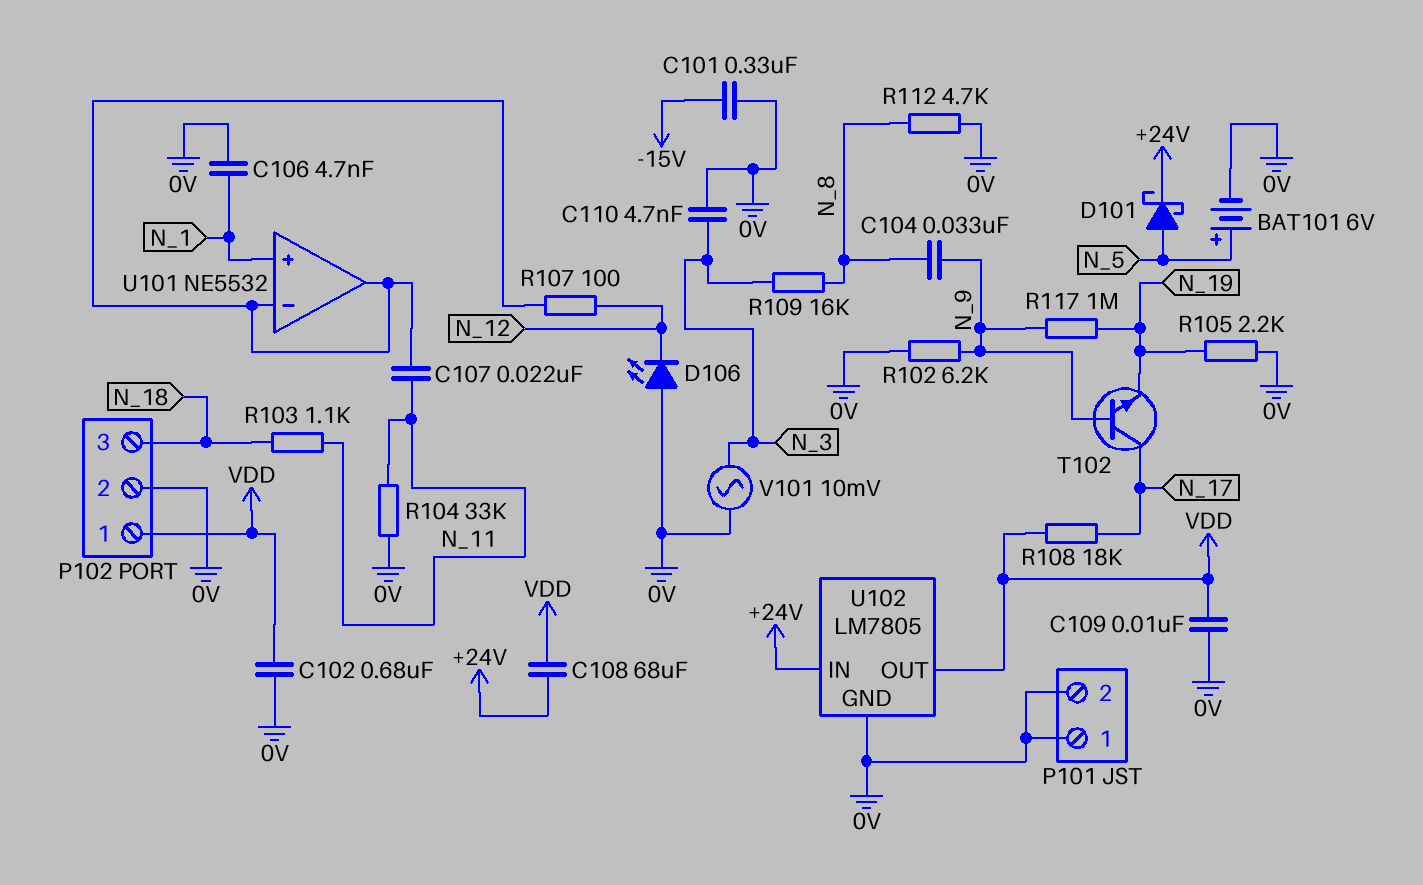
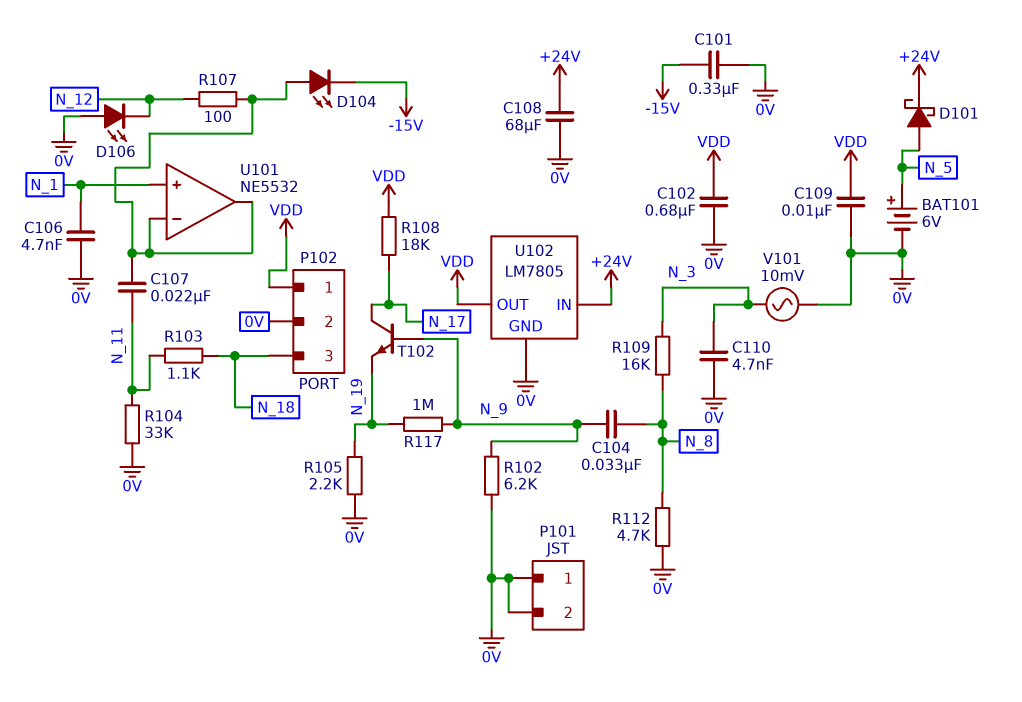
C108: 68uF (+24V, VDD) -> 68uF (+24V, 0V)
D104: none -> LED (A U101/in-, K -15V)

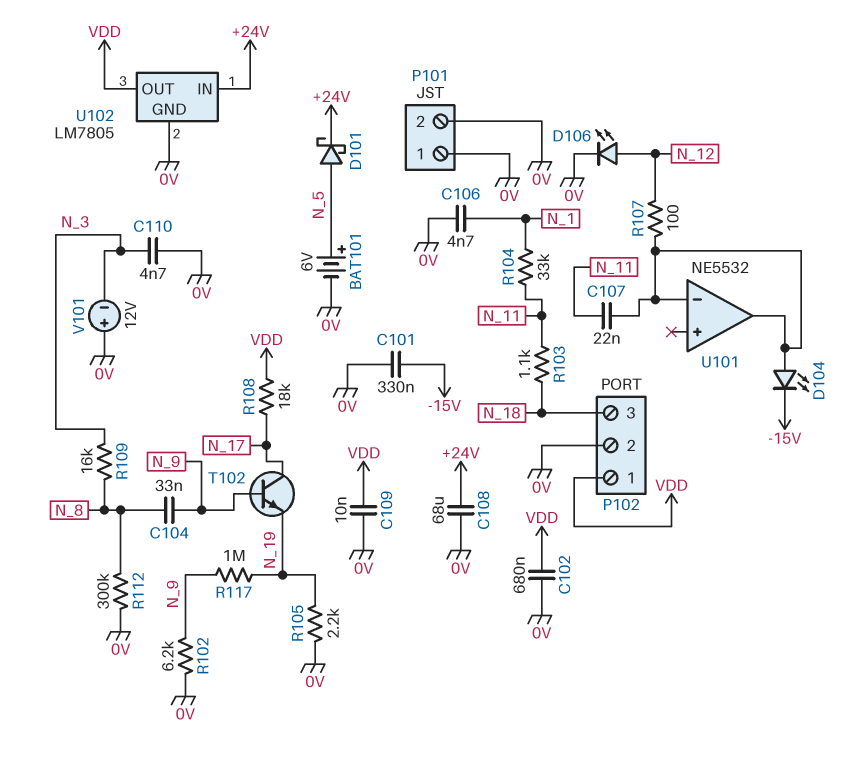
D106: LED (A 0V, K N_12) -> LED (A N_12, K 0V)
R104: 33k (0V, N_11) -> 33k (N_1, N_11)
R112: 4.7k (0V, N_8) -> 300k (0V, N_8)
U101 pin in+: N_1 -> none
V101: AC 10mV (0V, N_3) -> 12V (plus 0V, minus N_3)

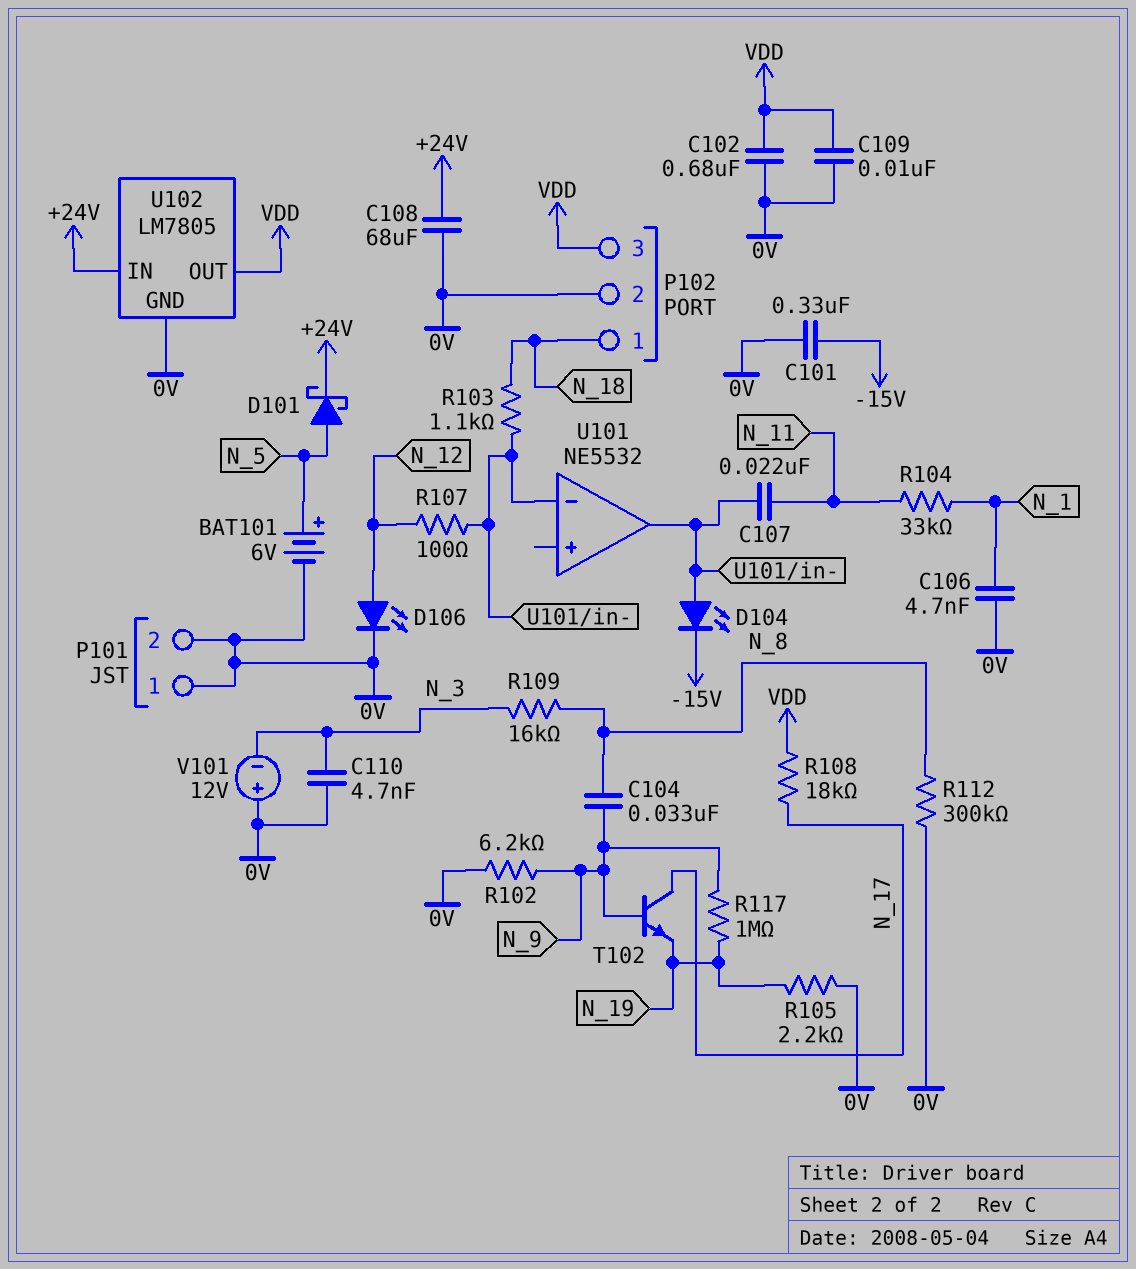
P102 pin 1: VDD -> N_18
P102 pin 3: N_18 -> VDD
R103: 1.1k (N_11, N_18) -> 1.1k (N_18, U101/in-)

